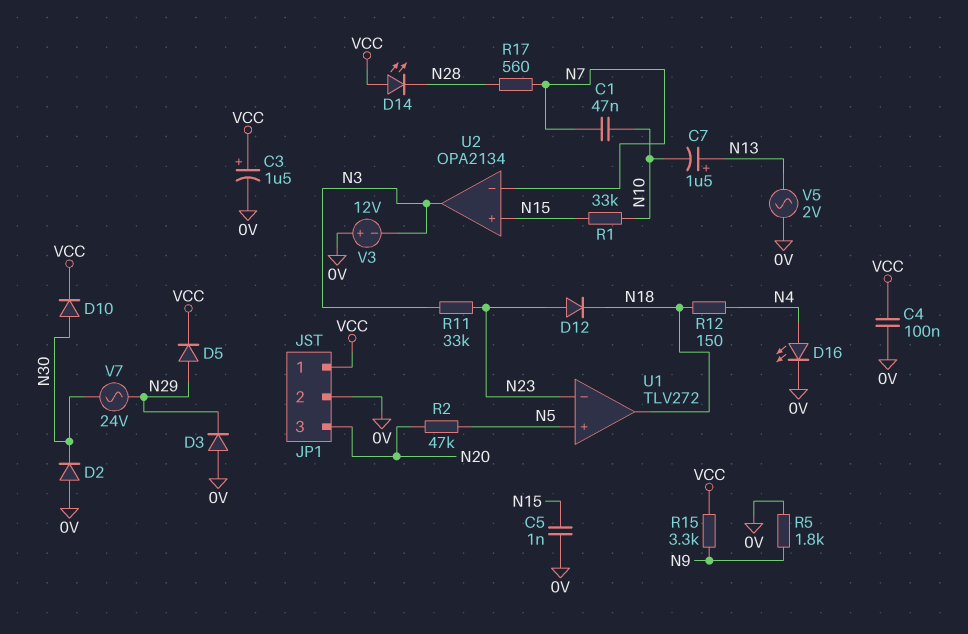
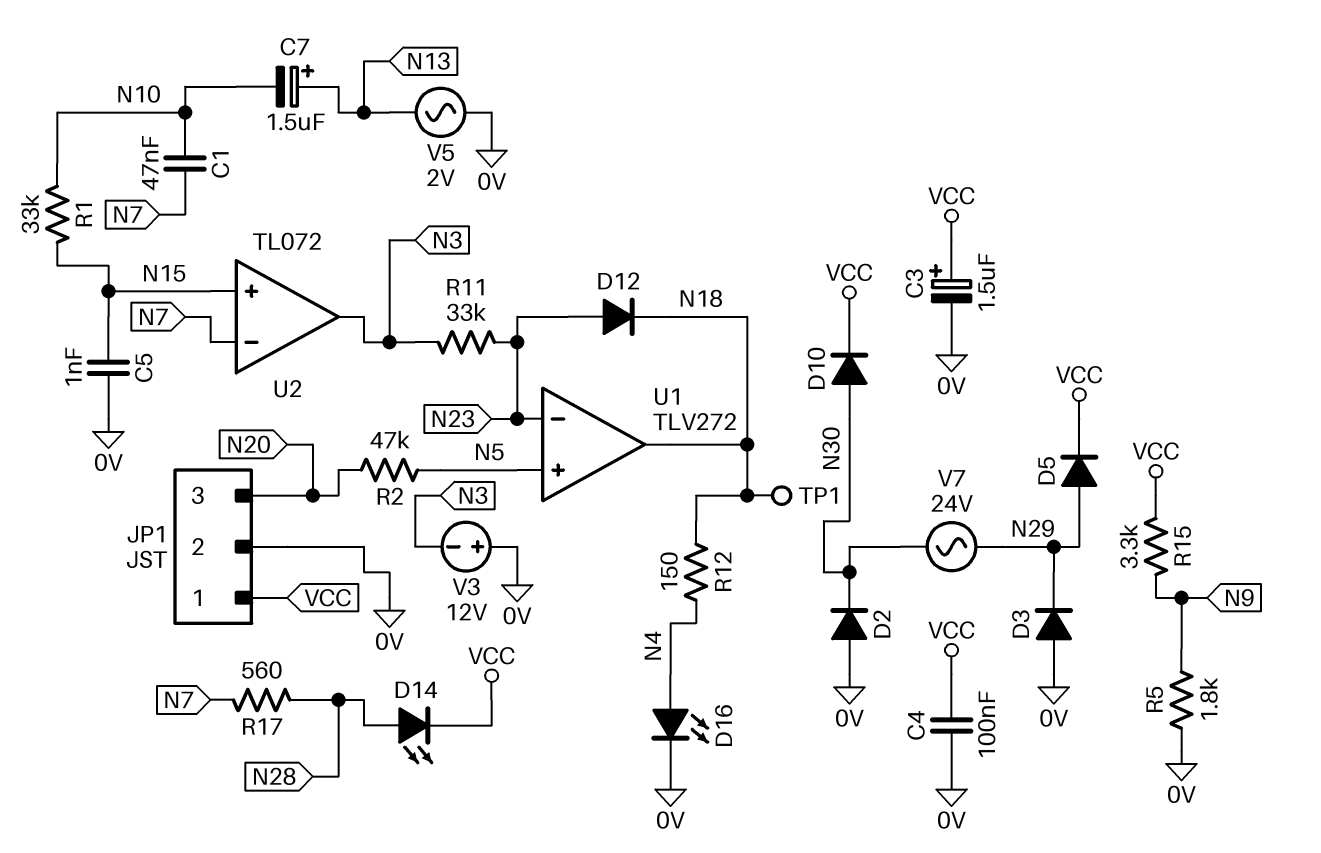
D14: LED (A VCC, K N28) -> LED (A N28, K VCC)
TP1: none -> test point (N18)
U2: OPA2134 -> TL072

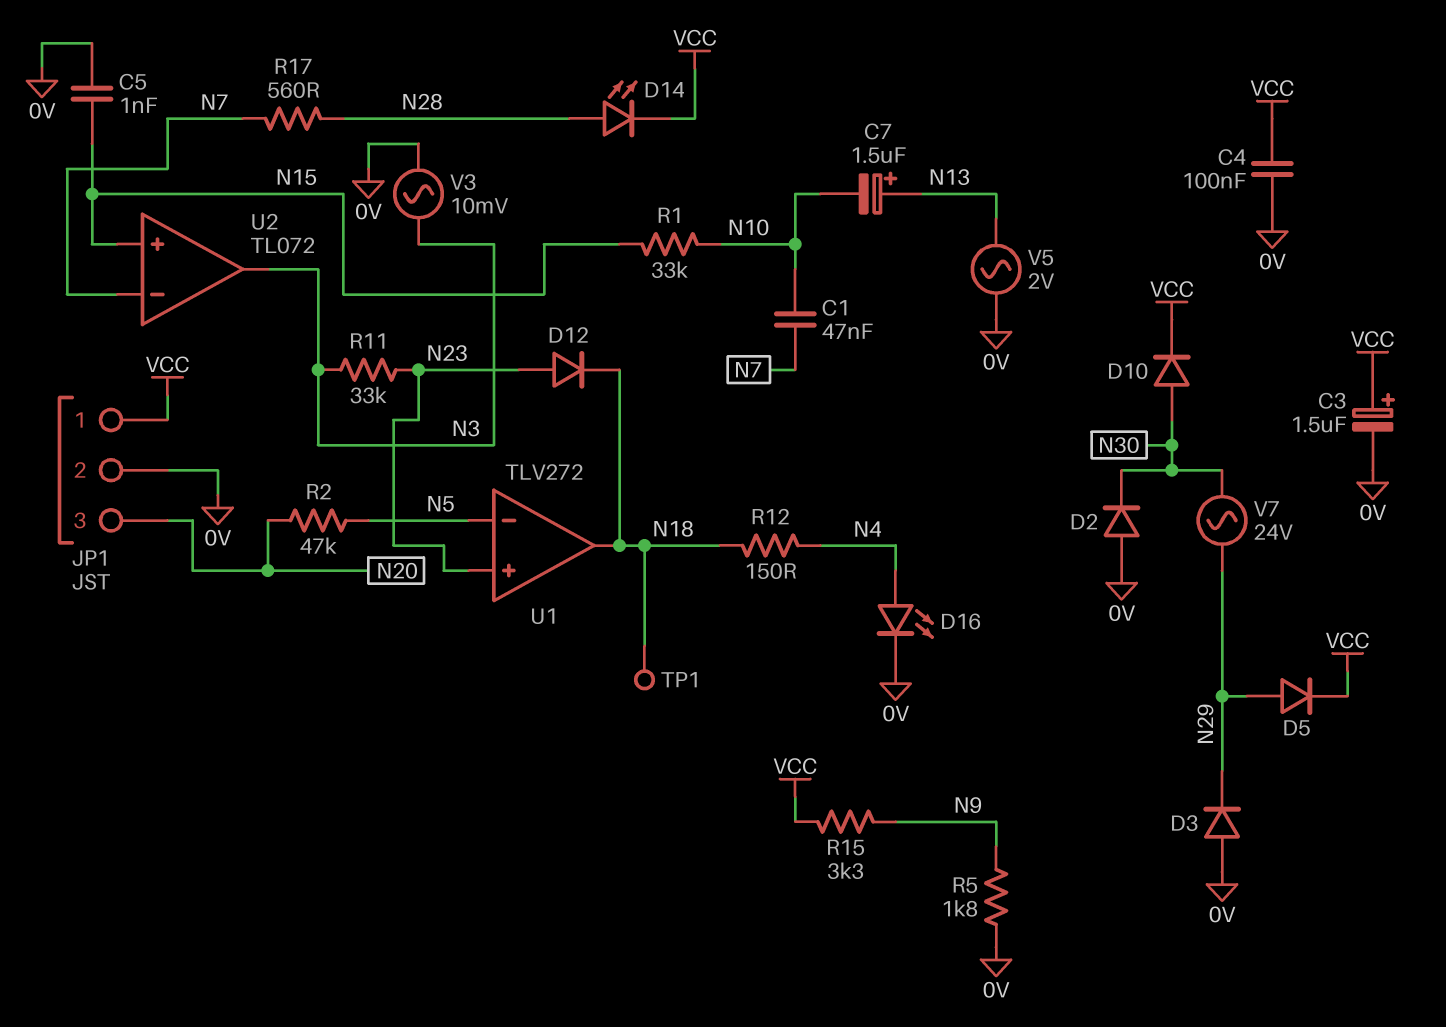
U1 pin in+: N5 -> N23
U1 pin in-: N23 -> N5
V3: 12V (plus 0V, minus N3) -> AC 10mV (0V, N3)

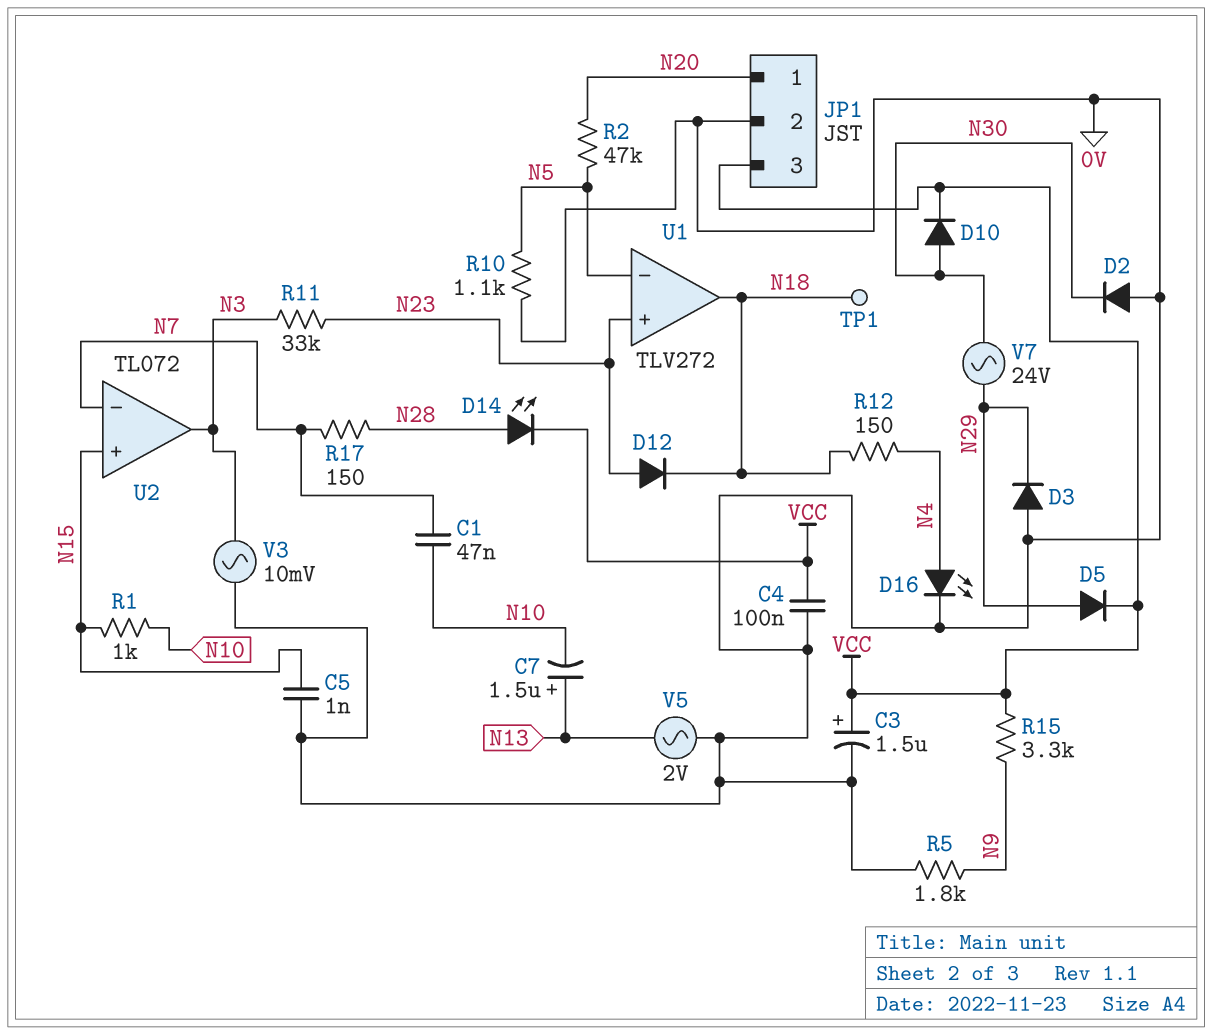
JP1 pin 1: VCC -> N20
JP1 pin 3: N20 -> VCC
R1: 33k (N10, N15) -> 1k (N10, N15)
R10: none -> 1.1k (0V, N5)
R17: 560 (N7, N28) -> 150 (N7, N28)

